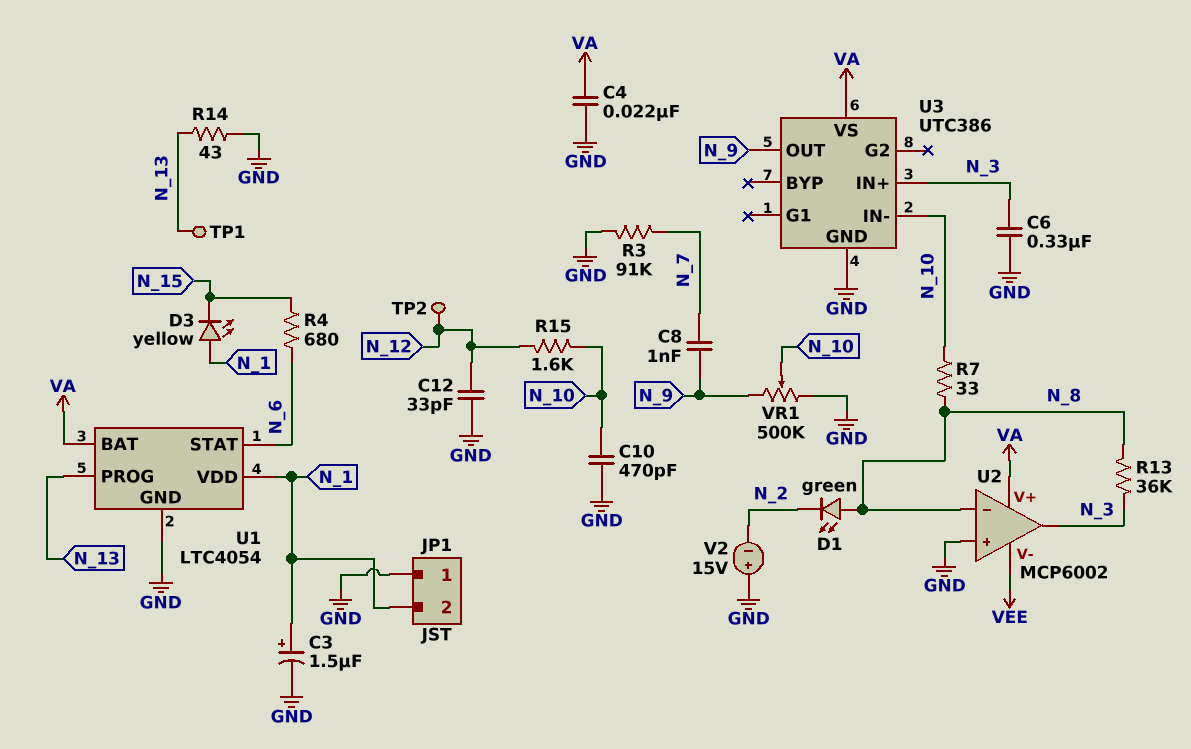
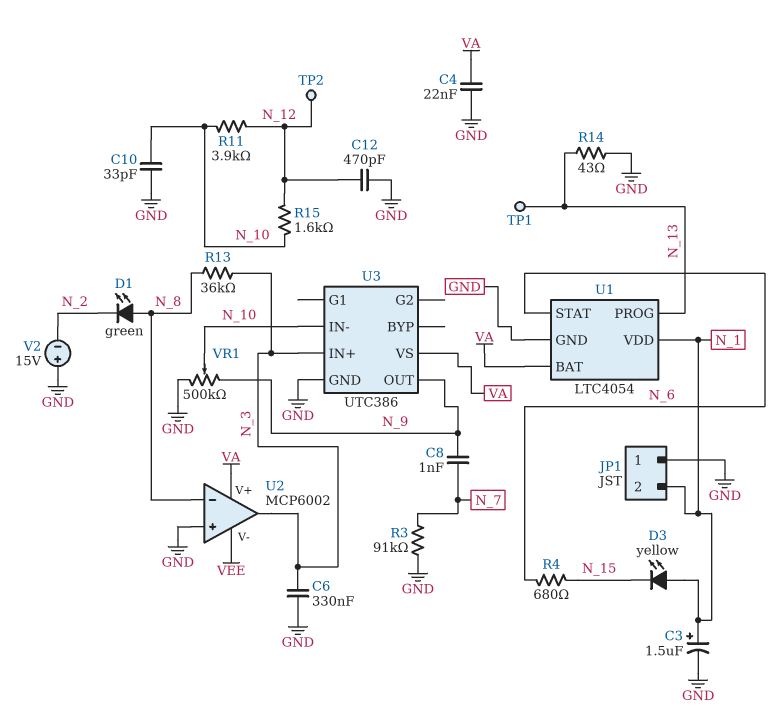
C10: 470pF (GND, N_10) -> 33pF (GND, N_10)
C12: 33pF (GND, N_12) -> 470pF (GND, N_12)
R7: 33 (N_8, N_10) -> none
R11: none -> 3.9k (N_10, N_12)

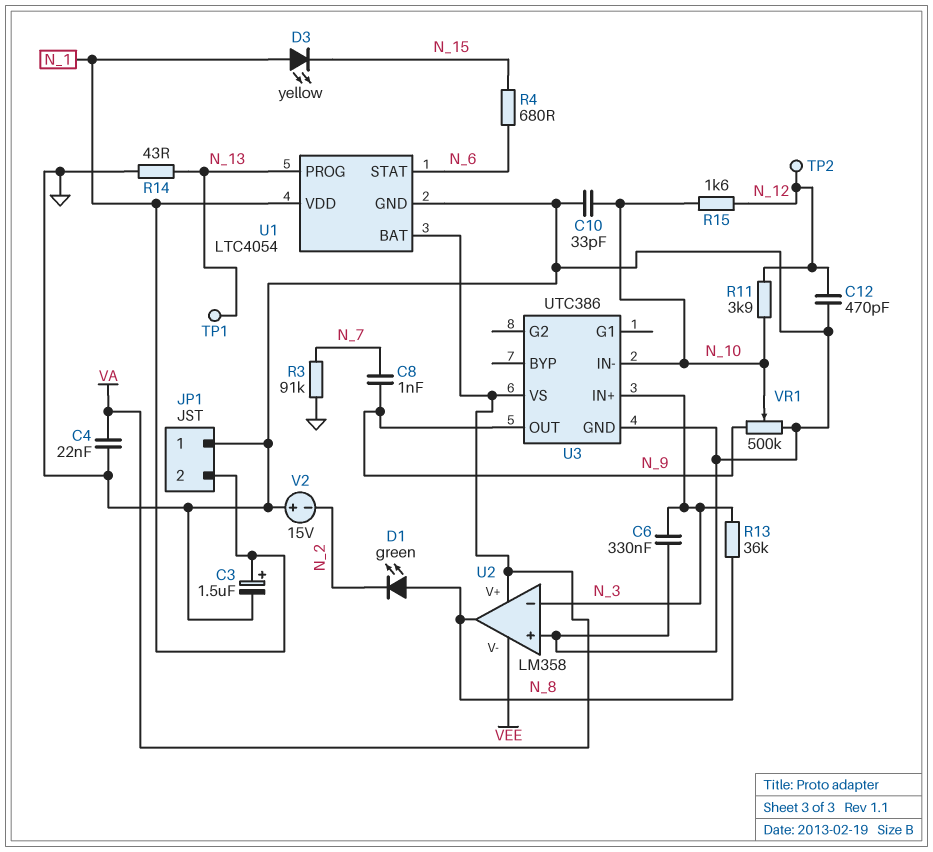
U2: MCP6002 -> LM358
U2 pin in-: N_8 -> N_3
U2 pin out: N_3 -> N_8

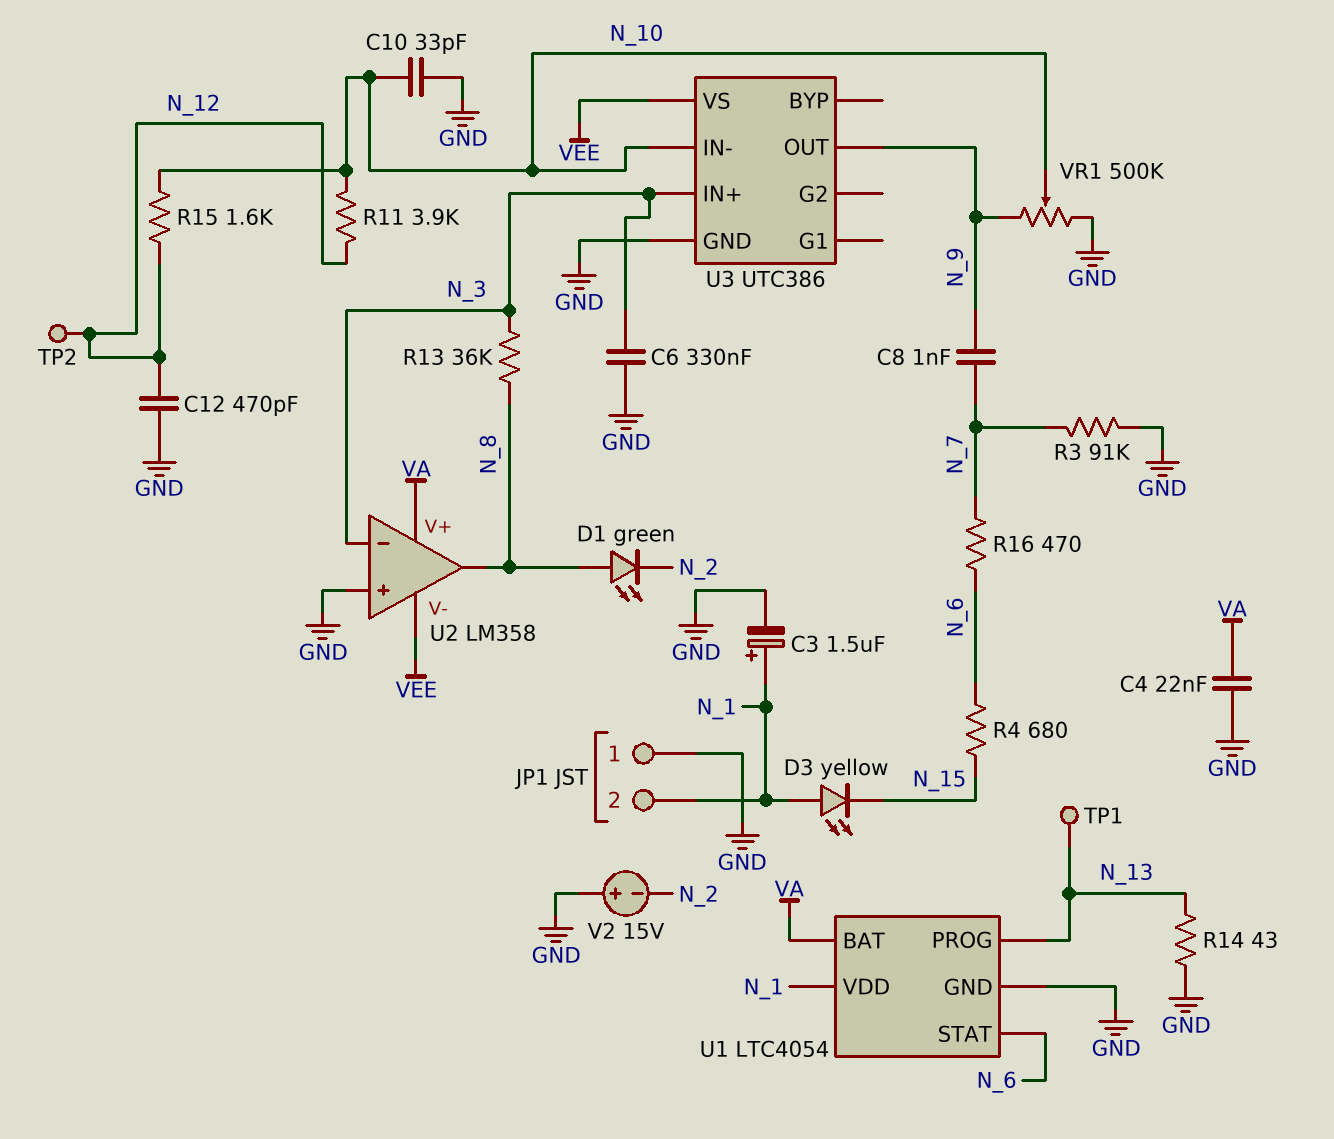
R16: none -> 470 (N_6, N_7)
U3 pin VS: VA -> VEE

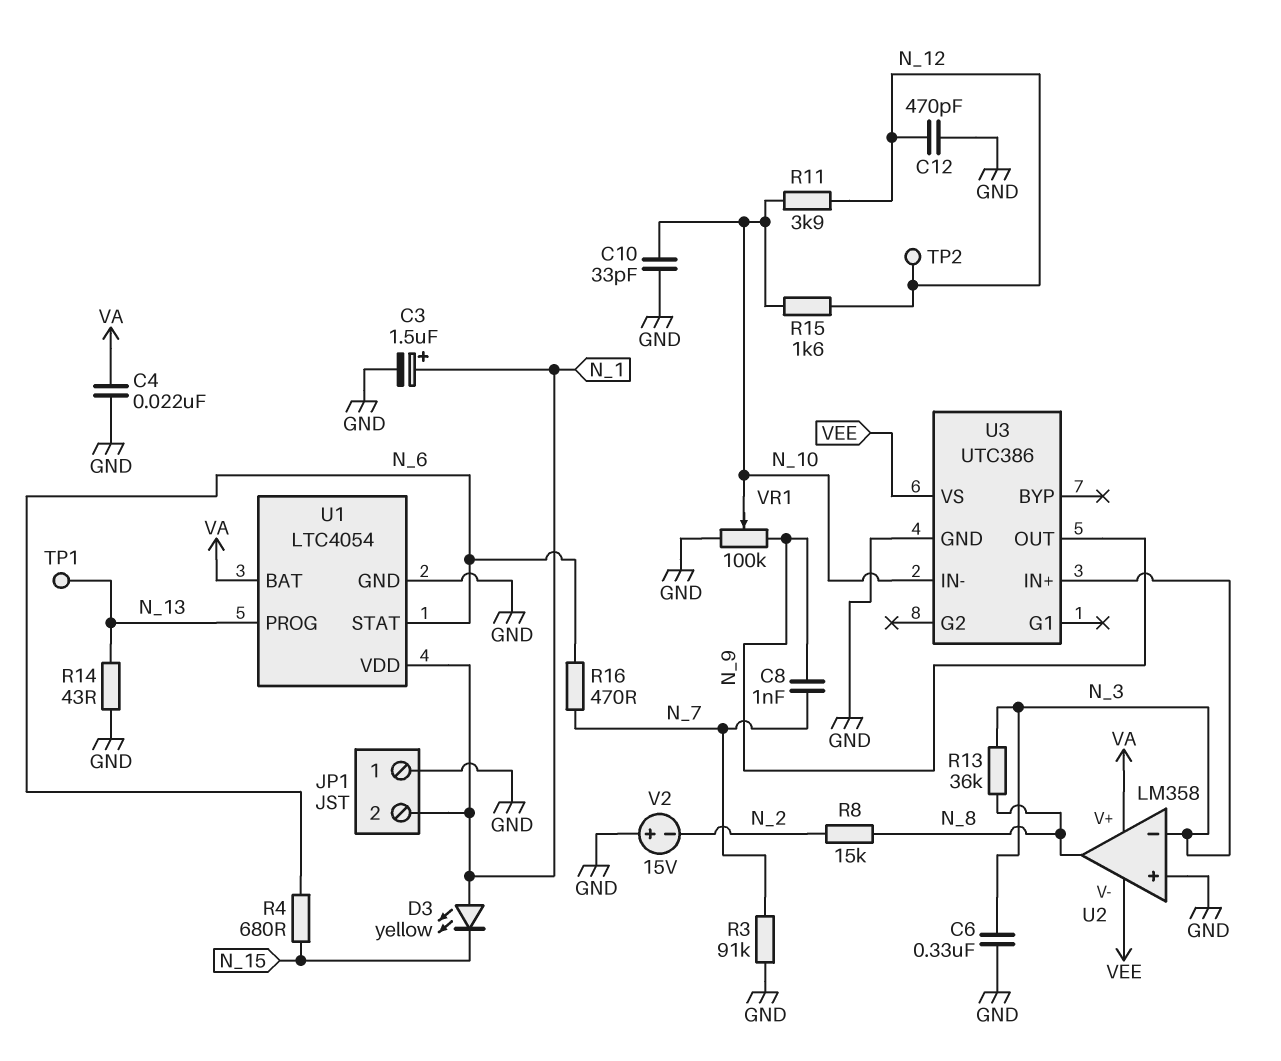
D1: LED green (A N_8, K N_2) -> none
R8: none -> 15k (N_2, N_8)
VR1: 500k (GND, N_9, wiper N_10) -> 100k (GND, N_9, wiper N_10)

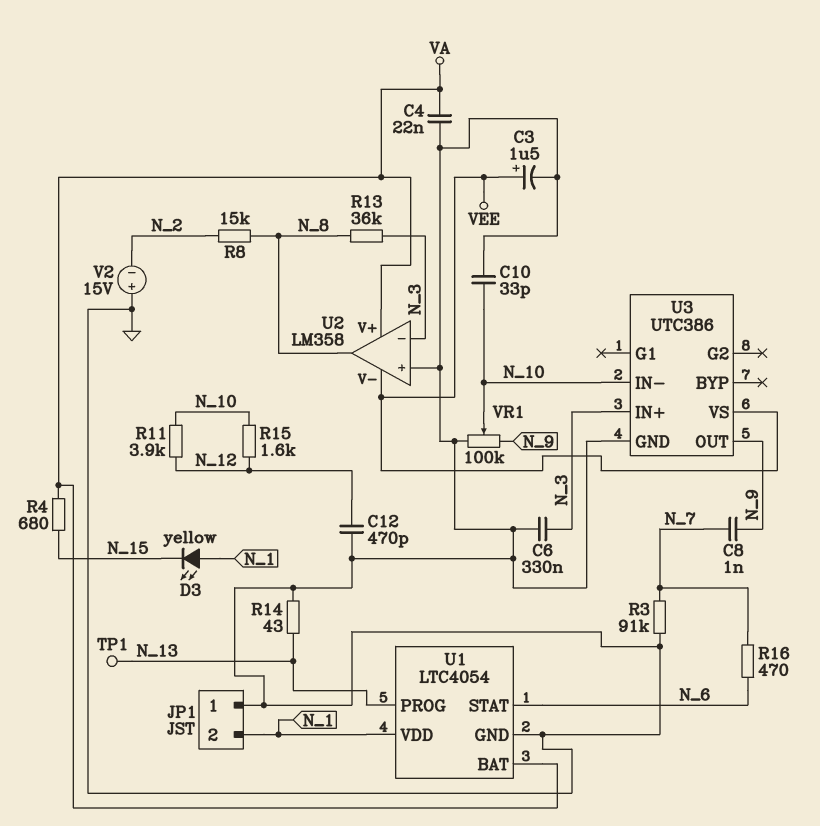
C3: 1.5uF (plus N_1, minus GND) -> 1.5uF (plus VEE, minus GND)
R4: 680 (N_6, N_15) -> 680 (N_15, VA)
TP2: test point (N_12) -> none

